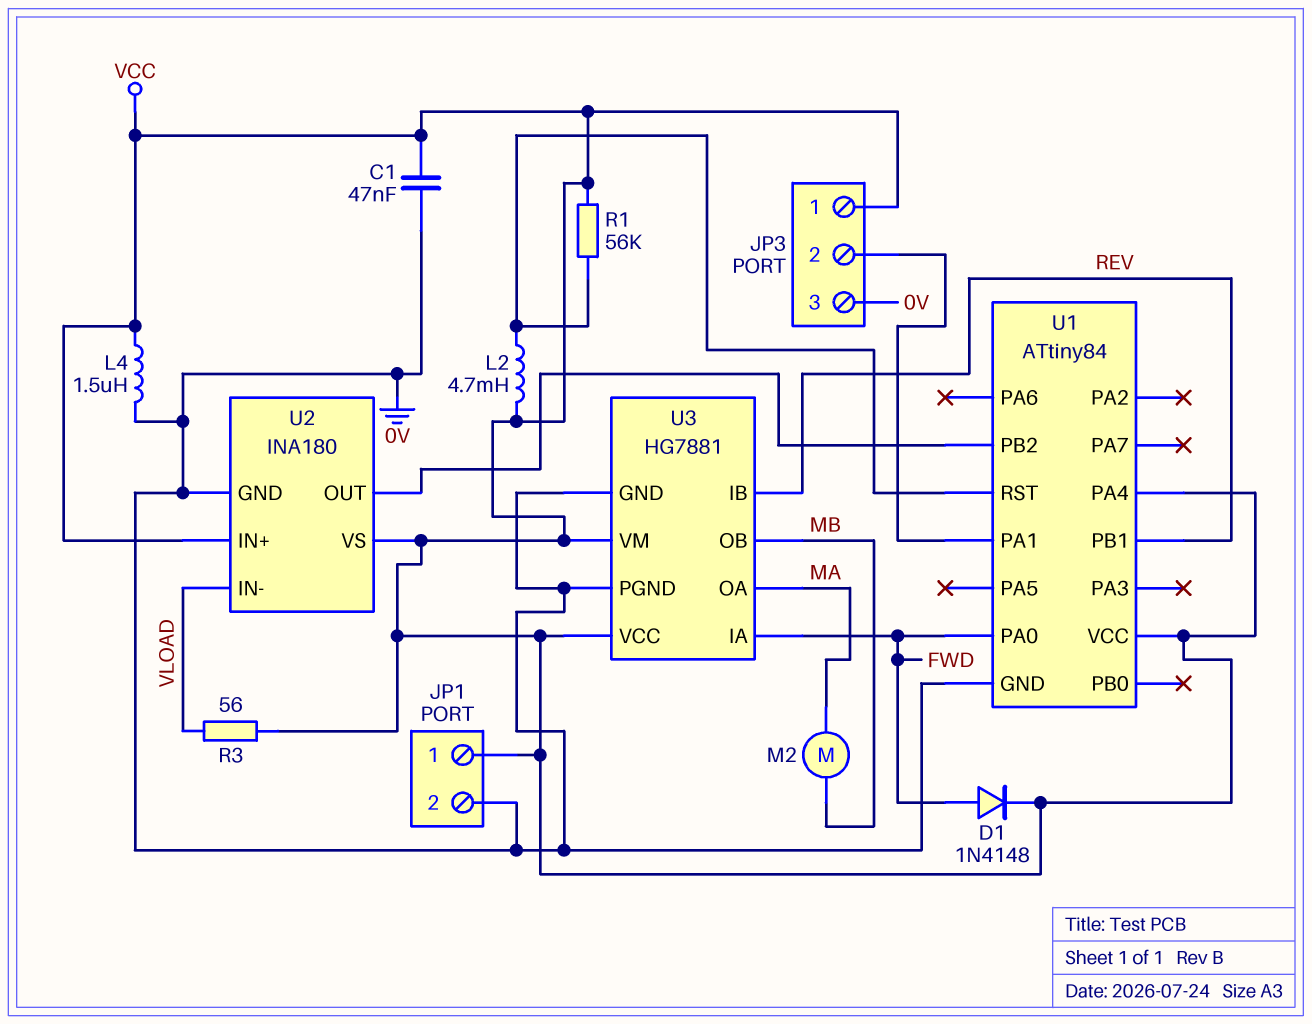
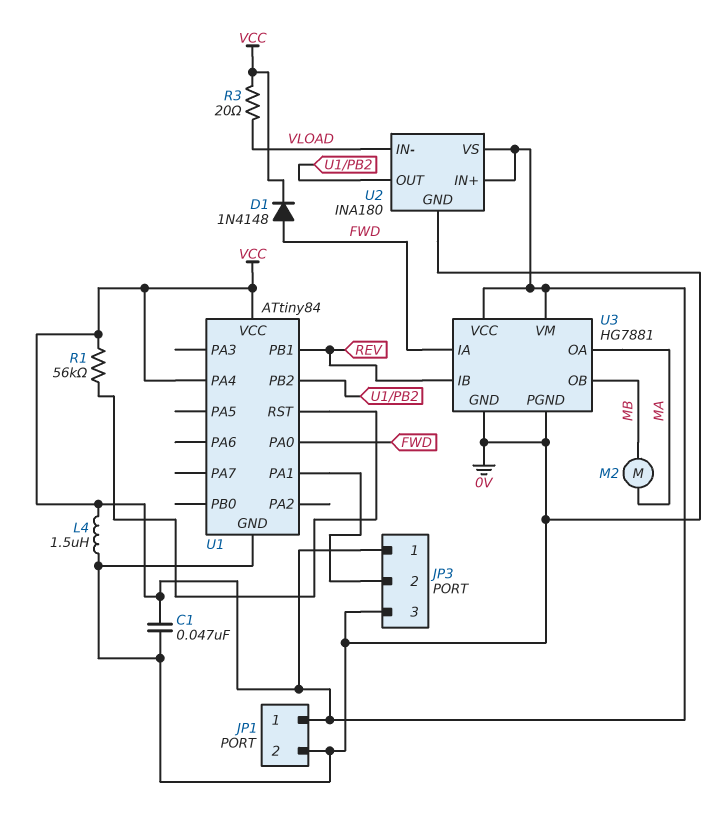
L2: 4.7mH (U1/RST, VCC) -> none
R3: 56 (VCC, VLOAD) -> 20 (VCC, VLOAD)

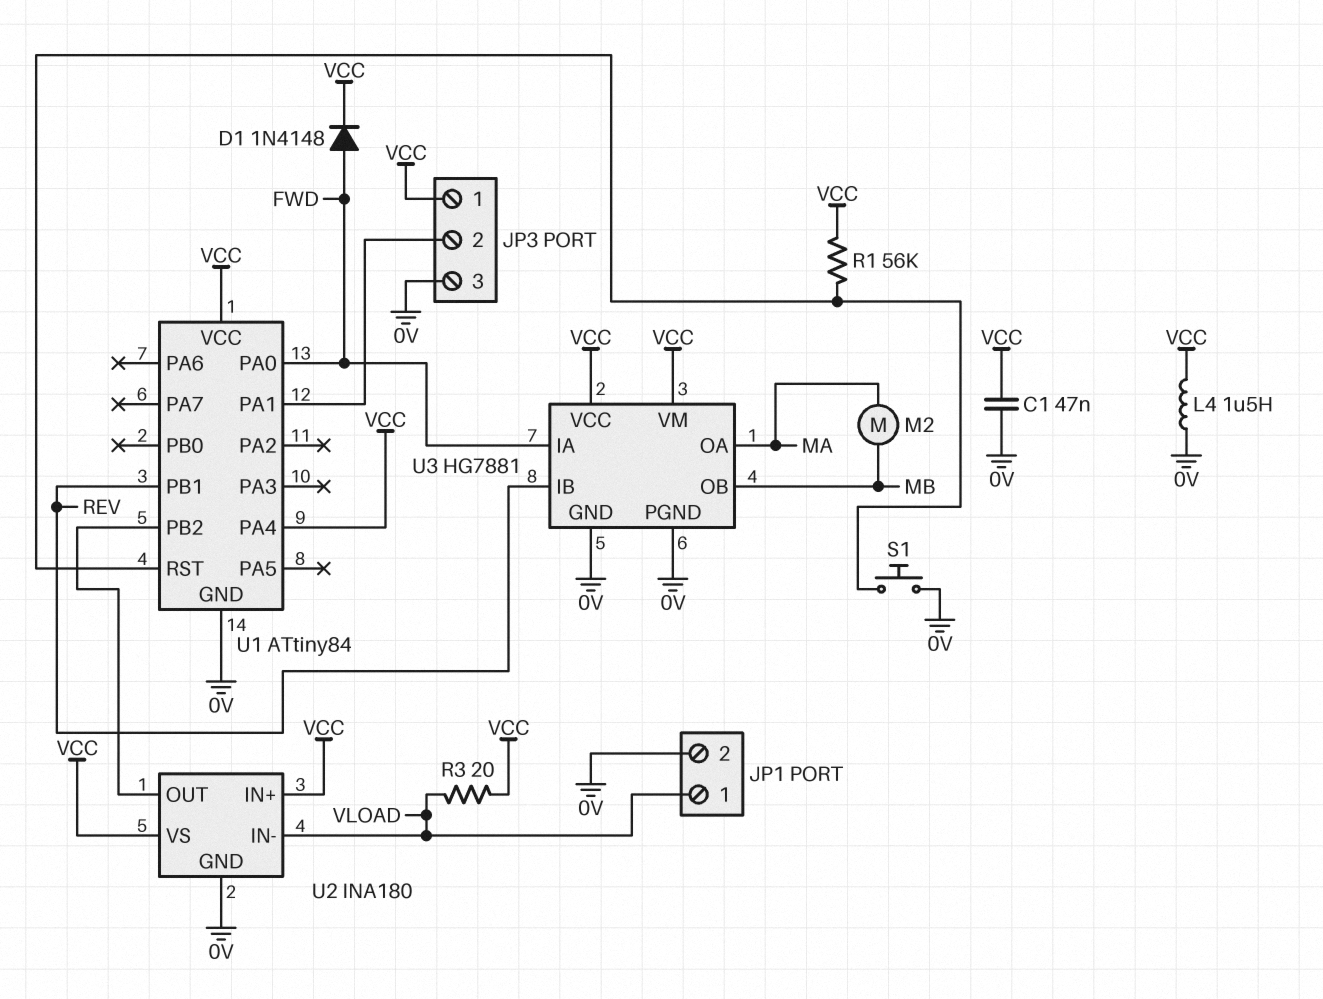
JP1 pin 1: VCC -> VLOAD
S1: none -> button (0V, U1/RST)

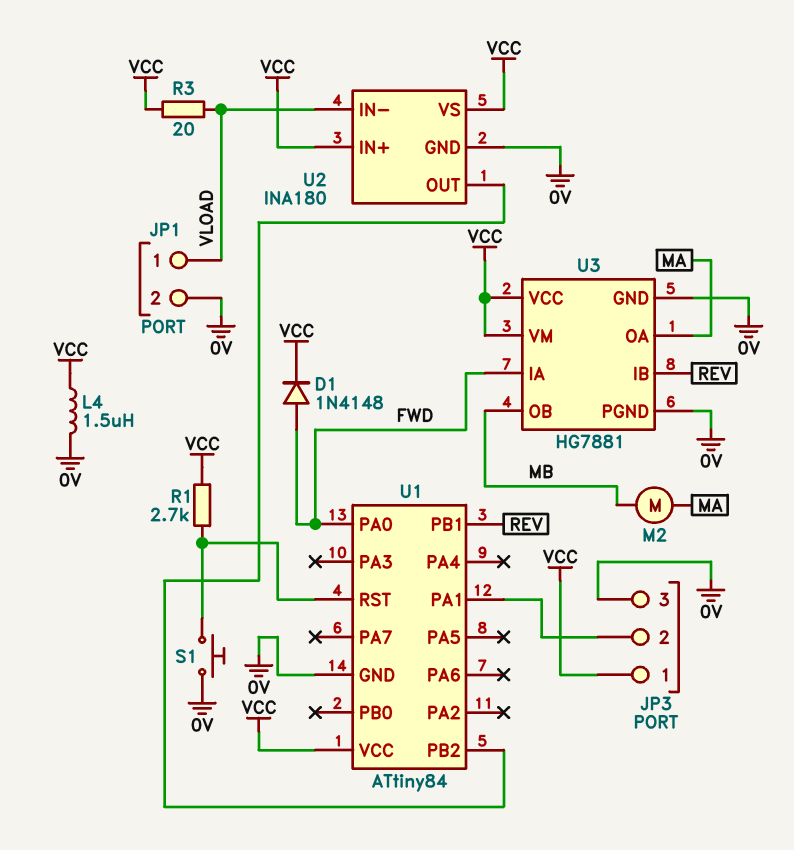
C1: 47nF (0V, VCC) -> none
R1: 56k (U1/RST, VCC) -> 2.7k (U1/RST, VCC)
U1 pin PA4: VCC -> none

